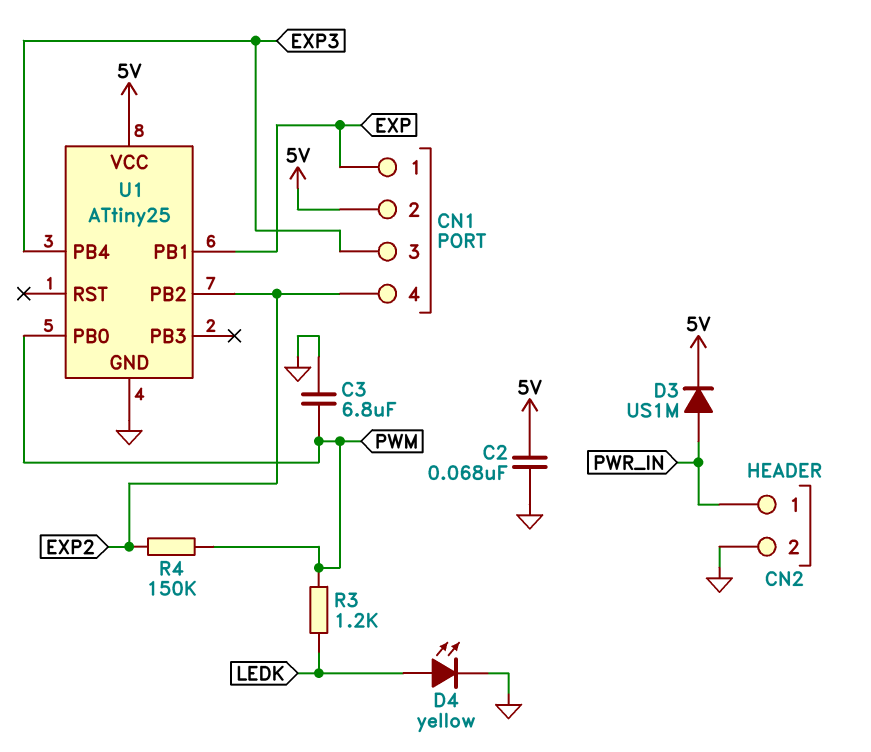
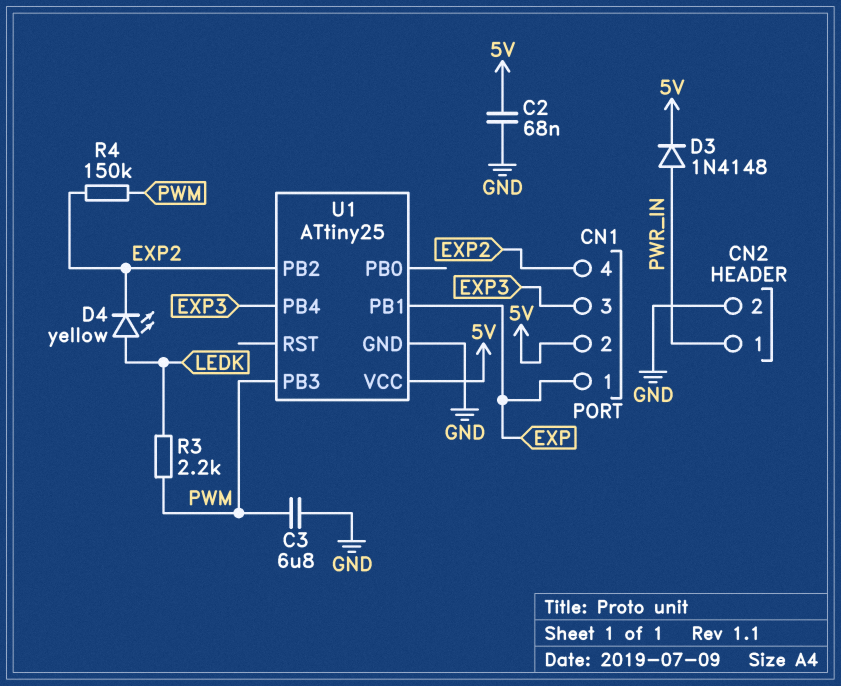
D3: diode US1M (A PWR_IN, K 5V) -> diode 1N4148 (A PWR_IN, K 5V)
D4: LED yellow (A LEDK, K GND) -> LED yellow (A LEDK, K EXP2)
R3: 1.2k (LEDK, PWM) -> 2.2k (LEDK, PWM)
U1 pin PB0: PWM -> none
U1 pin PB3: none -> PWM

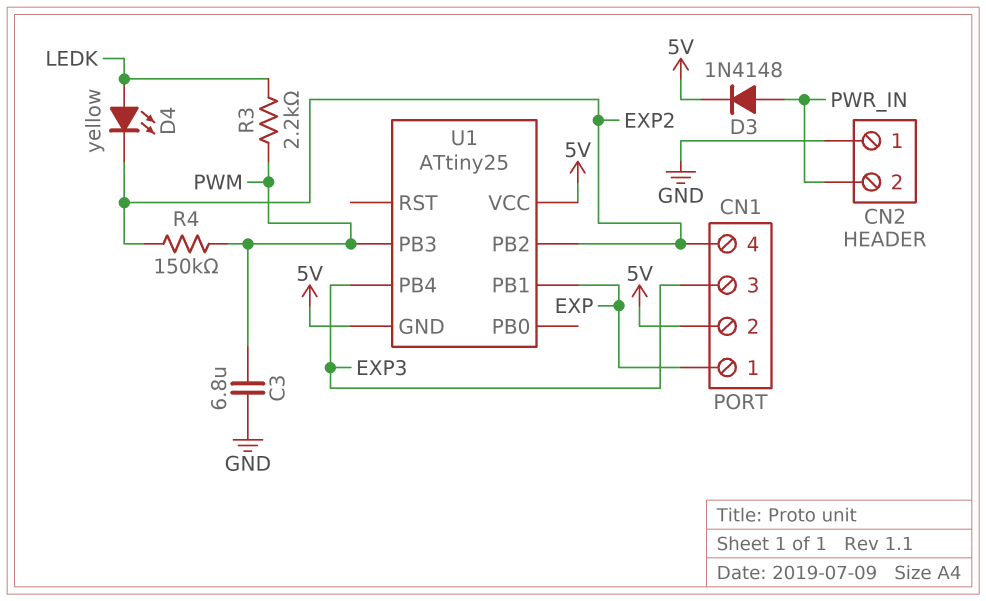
C2: 68nF (5V, GND) -> none
CN2 pin 1: PWR_IN -> GND
CN2 pin 2: GND -> PWR_IN
U1 pin GND: GND -> 5V

